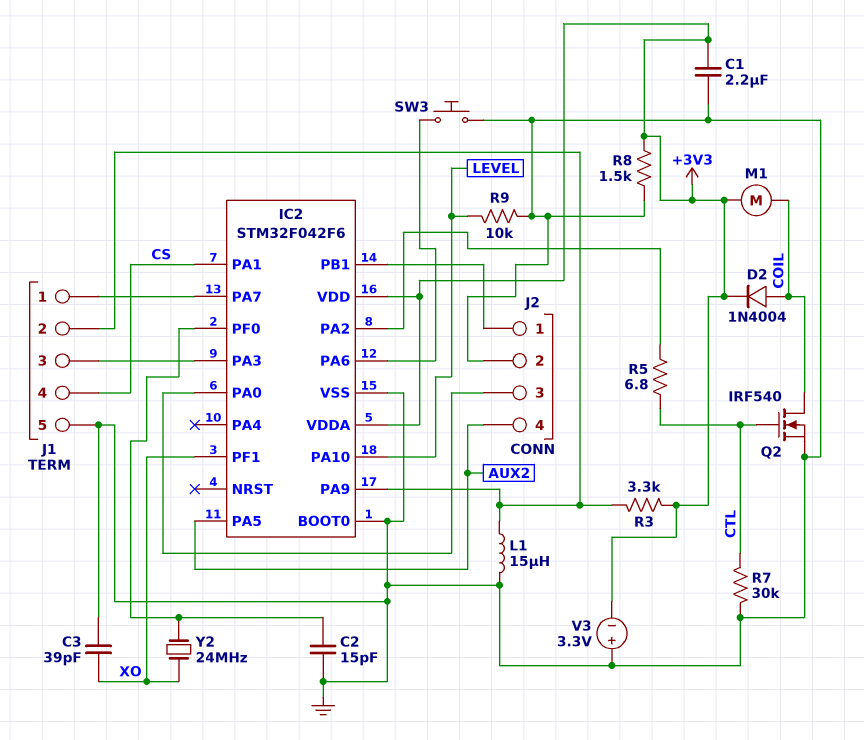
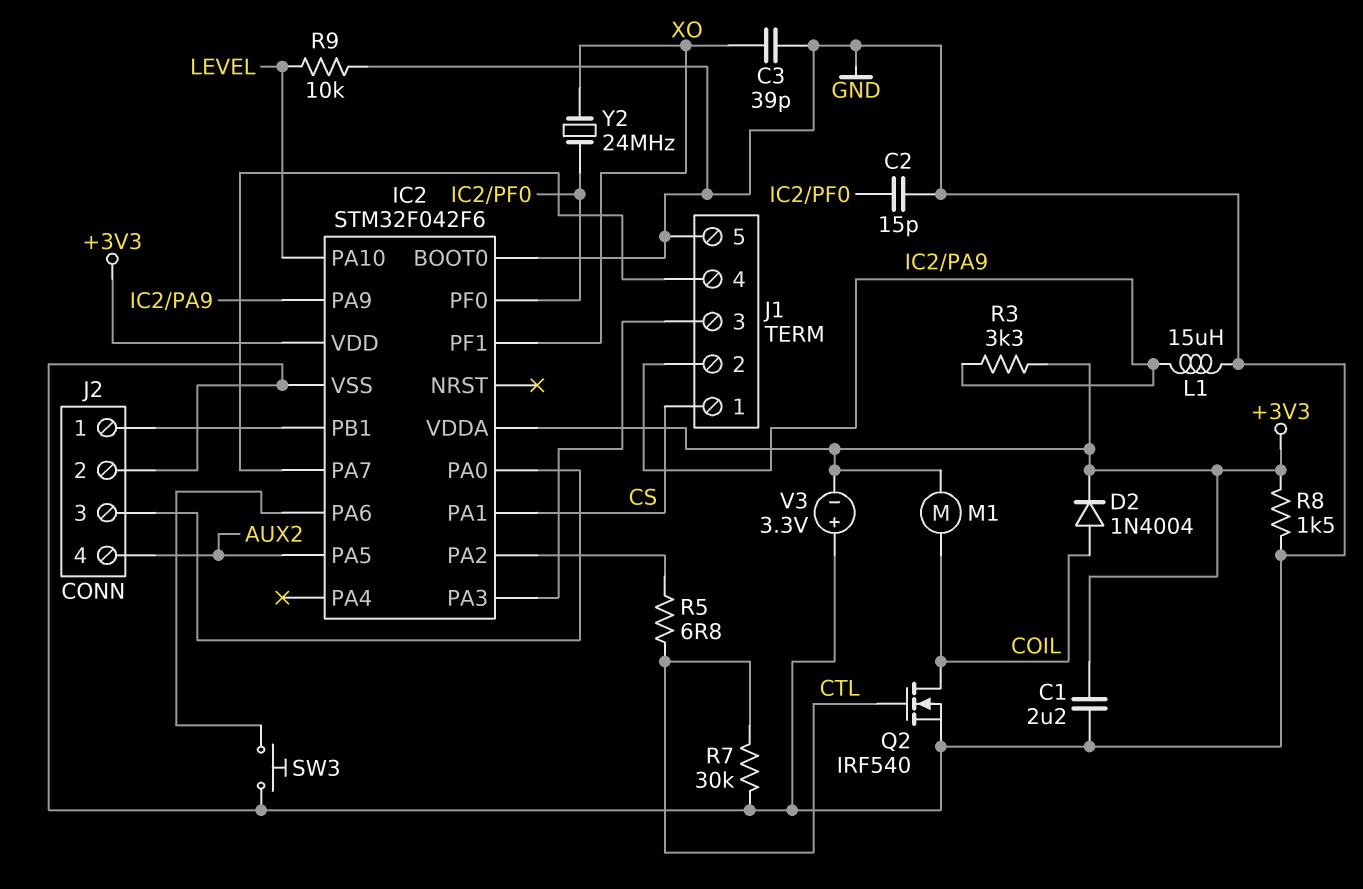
J1 pin 1: IC2/PA7 -> CS
J1 pin 4: CS -> IC2/PA7

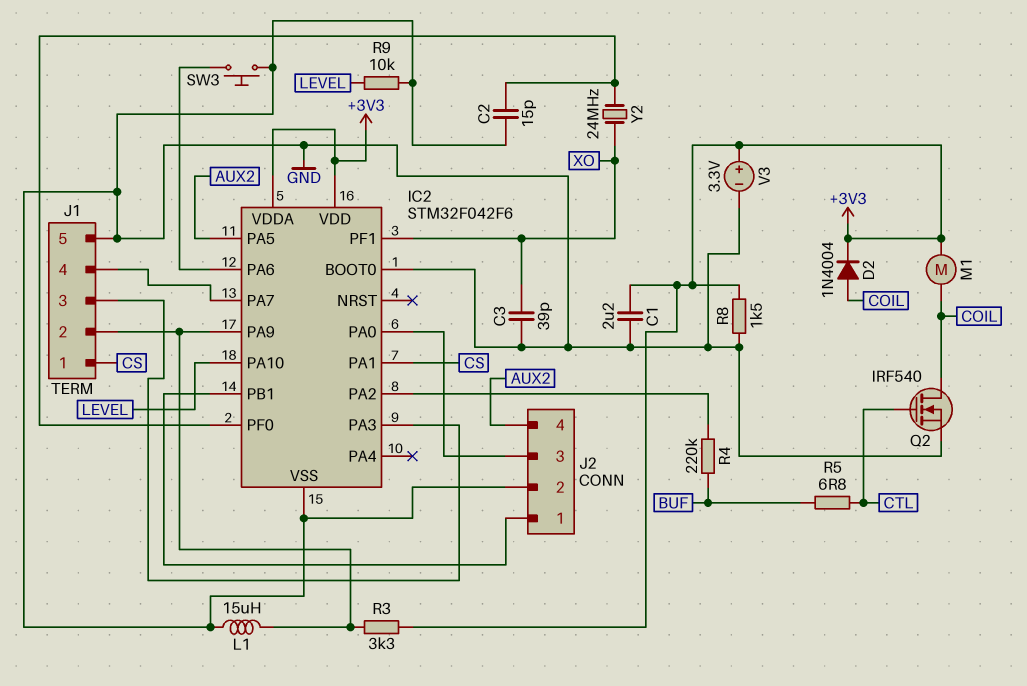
R4: none -> 220k (BUF, IC2/PA2)
R5: 6.8 (CTL, IC2/PA2) -> 6.8 (BUF, CTL)
R7: 30k (CTL, GND) -> none
V3: 3.3V (plus GND, minus +3V3) -> 3.3V (plus +3V3, minus GND)

